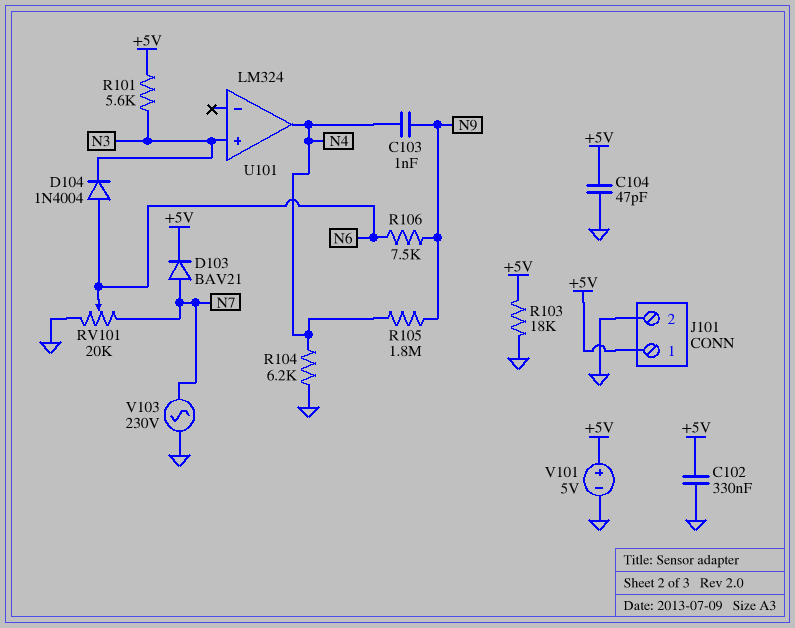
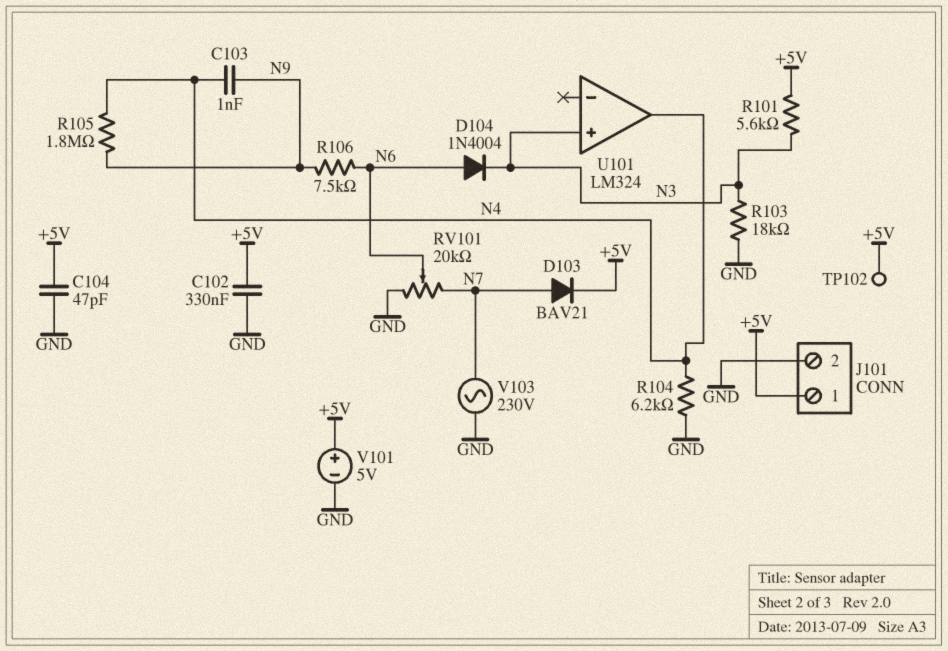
R103: 18k (+5V, GND) -> 18k (GND, N3)
TP102: none -> test point (+5V)

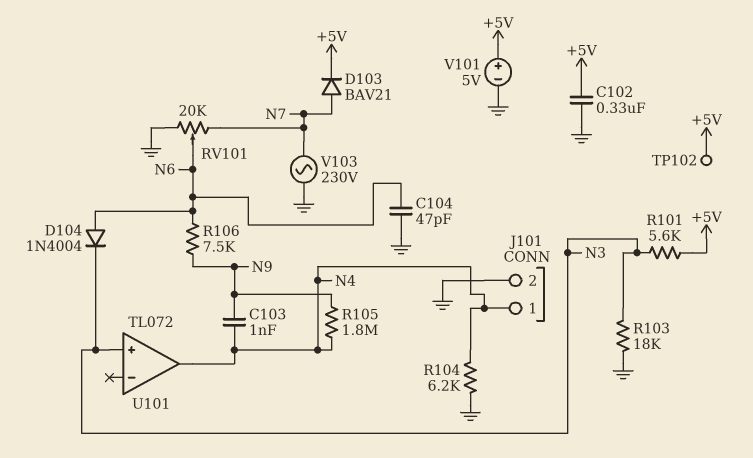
C104: 47pF (+5V, GND) -> 47pF (GND, N6)
J101 pin 1: +5V -> N4
U101: LM324 -> TL072

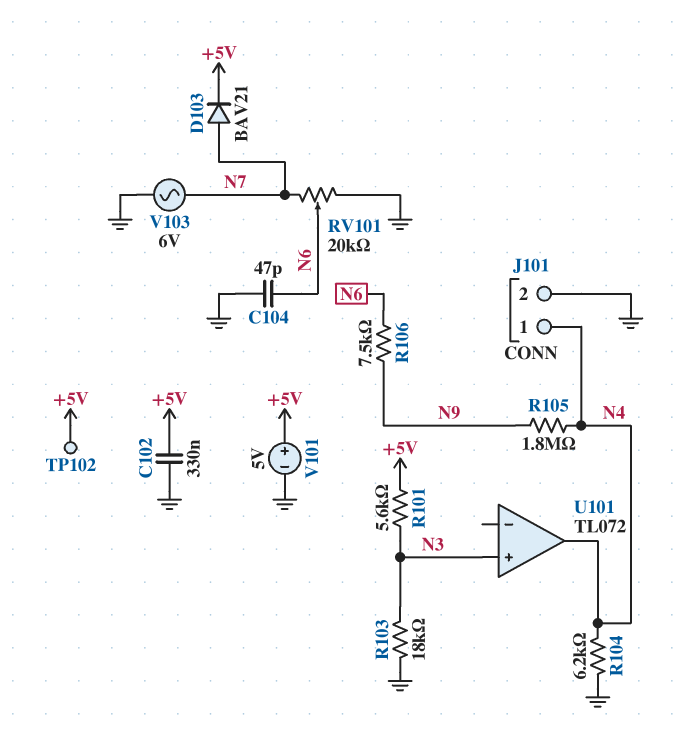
C103: 1nF (N4, N9) -> none
D104: diode 1N4004 (A N6, K N3) -> none
V103: AC 230V (GND, N7) -> AC 6V (GND, N7)

